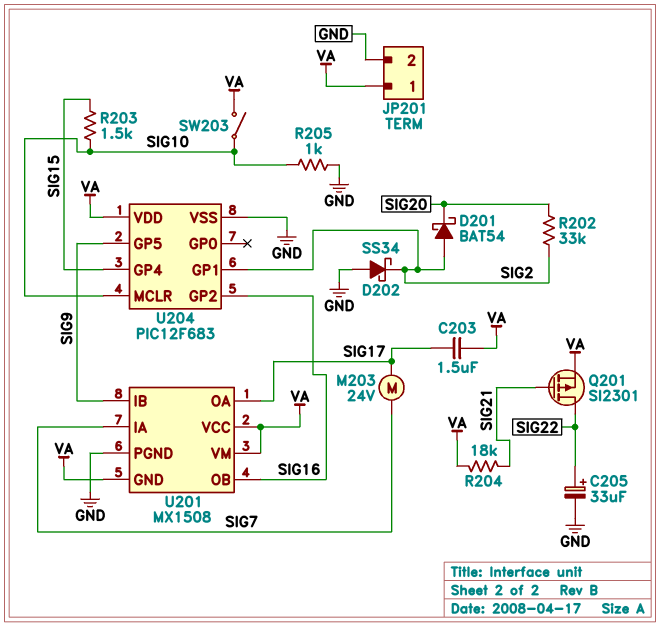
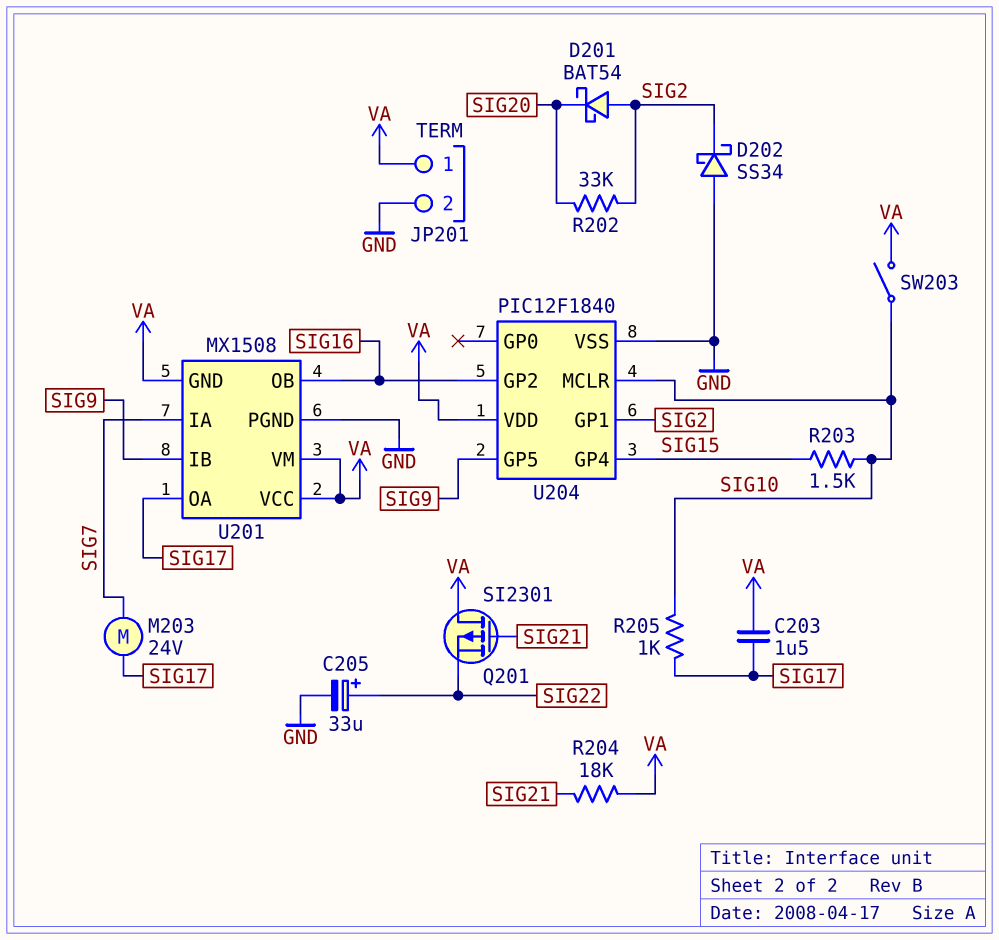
Q201: PMOS SI2301 (G SIG21, D SIG22, S VA) -> PMOS SI2301 (G SIG21, D VA, S SIG22)
R205: 1k (GND, SIG10) -> 1k (SIG10, SIG17)
U204: PIC12F683 -> PIC12F1840

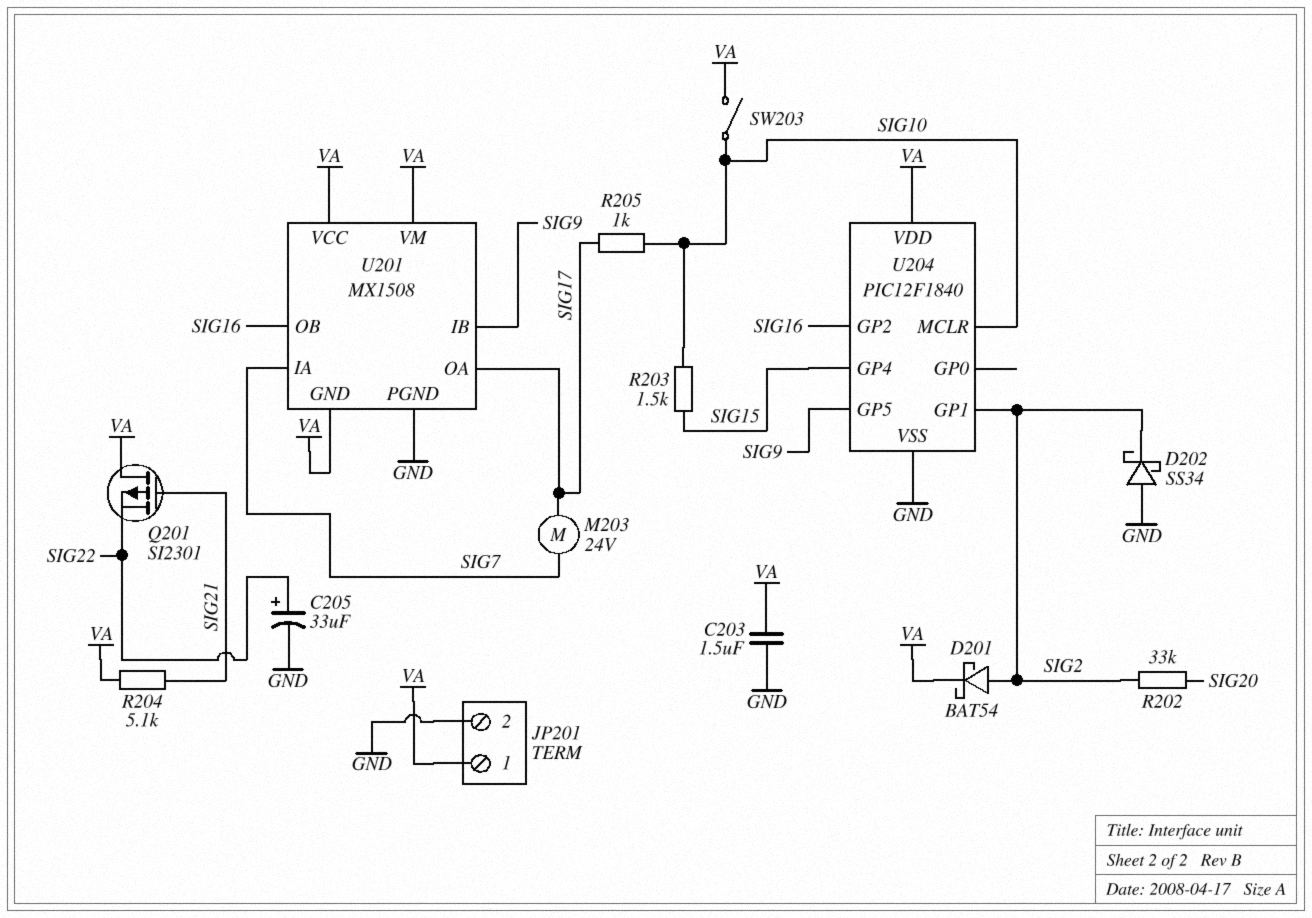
C203: 1.5uF (SIG17, VA) -> 1.5uF (GND, VA)
D201: schottky BAT54 (A SIG2, K SIG20) -> schottky BAT54 (A SIG2, K VA)
R204: 18k (SIG21, VA) -> 5.1k (SIG21, VA)

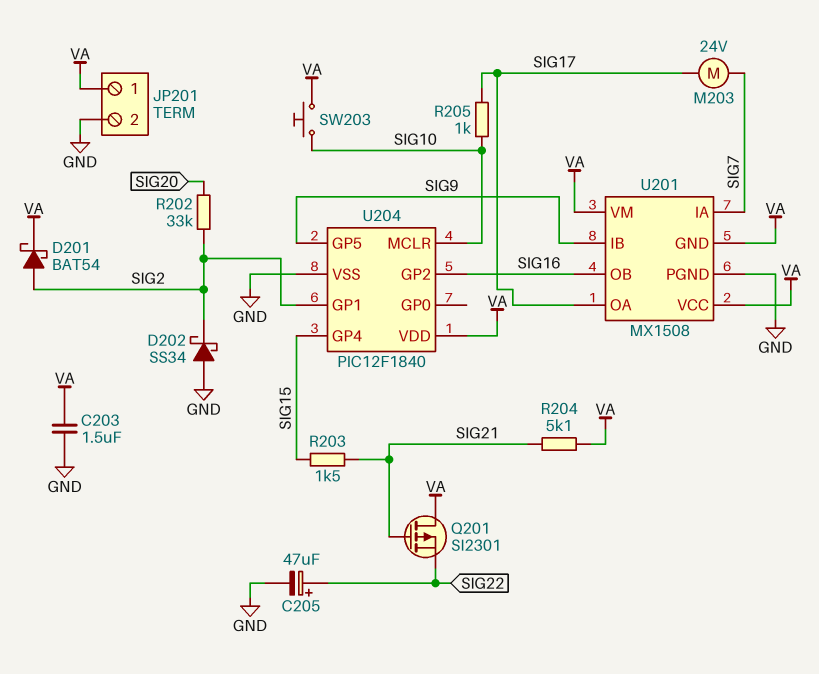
C205: 33uF (plus SIG22, minus GND) -> 47uF (plus SIG22, minus GND)
R203: 1.5k (SIG10, SIG15) -> 1.5k (SIG15, SIG21)
SW203: switch (SIG10, VA) -> button (SIG10, VA)

